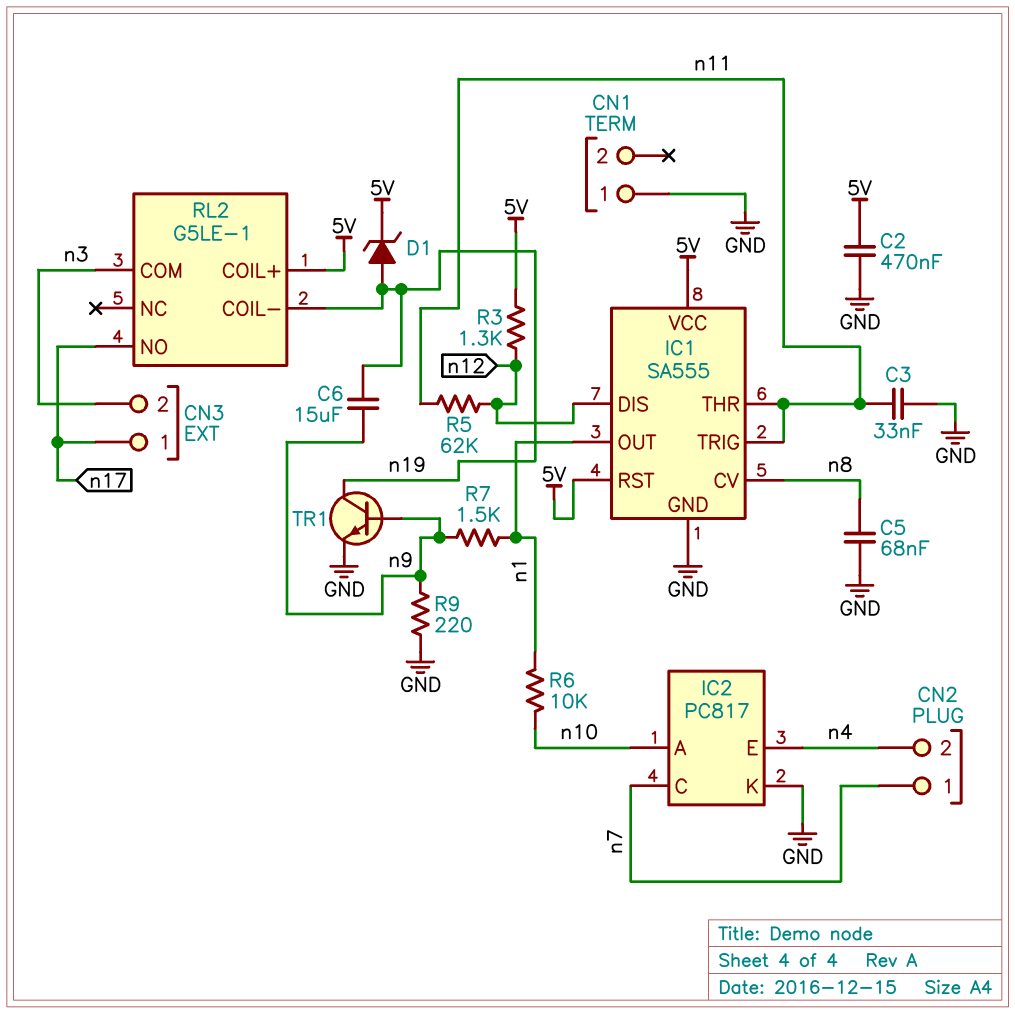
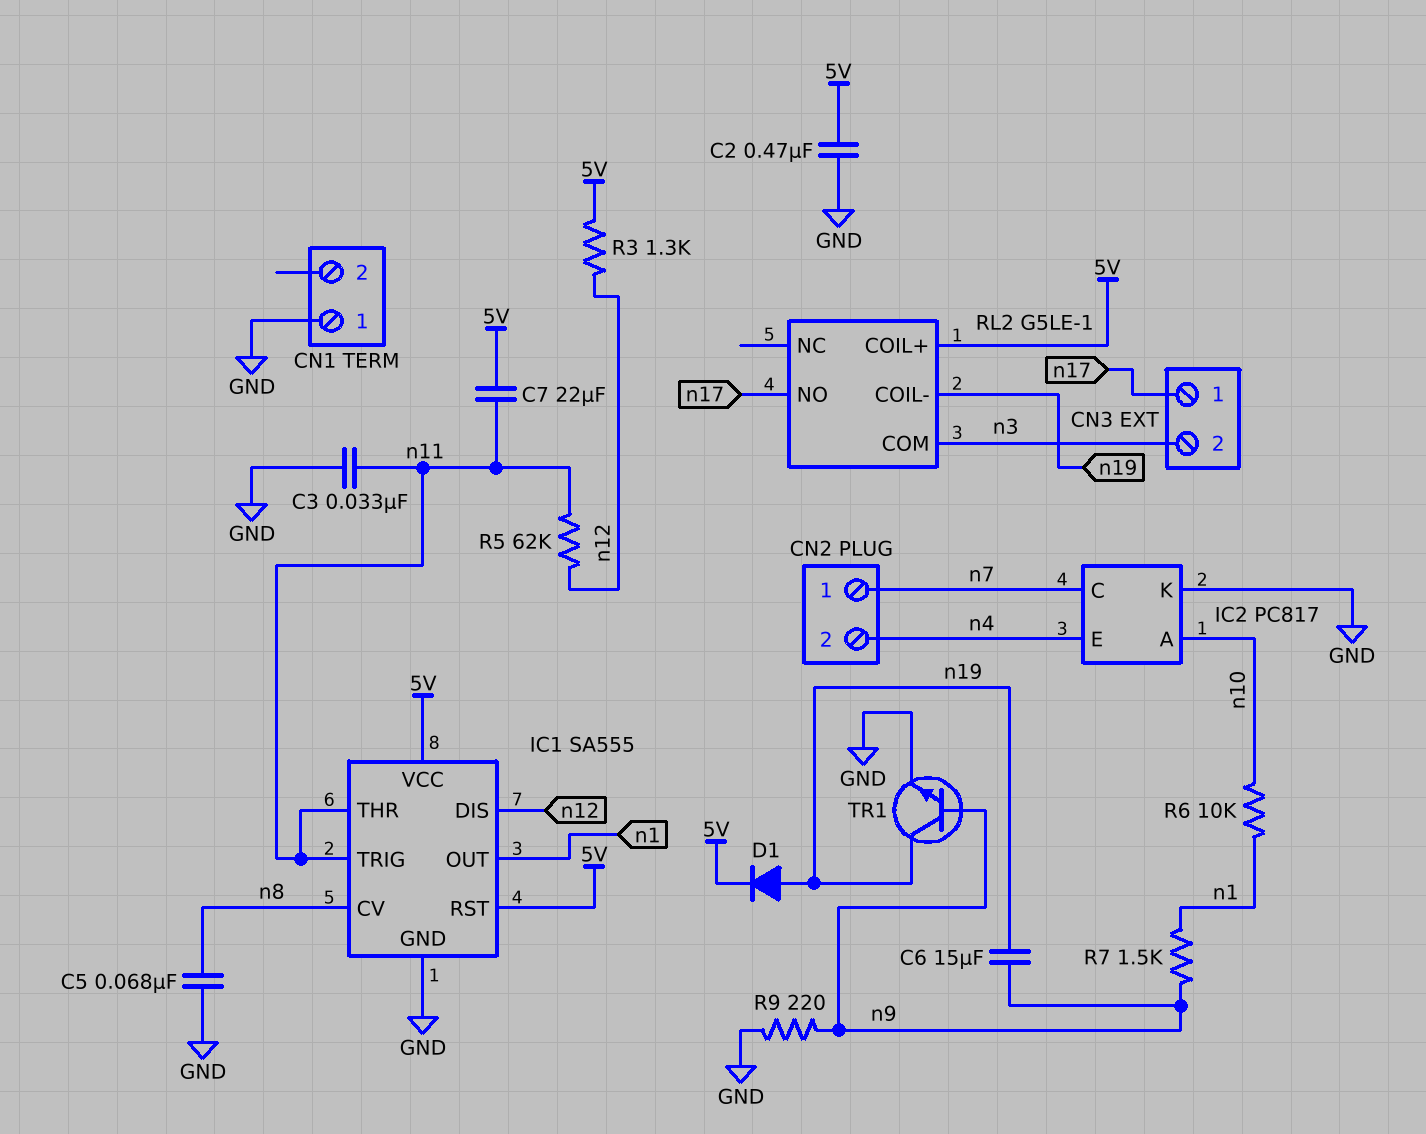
C7: none -> 22uF (5V, n11)
D1: zener (A n19, K 5V) -> diode (A n19, K 5V)

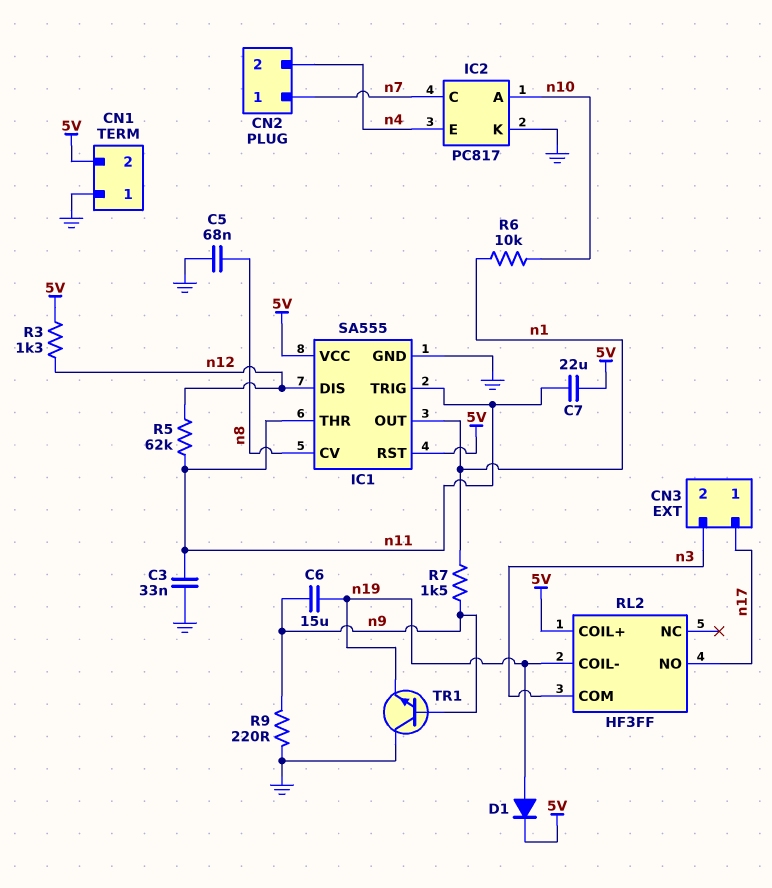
C2: 470nF (5V, GND) -> none
CN1 pin 2: none -> 5V
RL2: G5LE-1 -> HF3FF
TR1: NPN (B n9, C n19, E GND) -> NPN (B n9, C GND, E n19)

